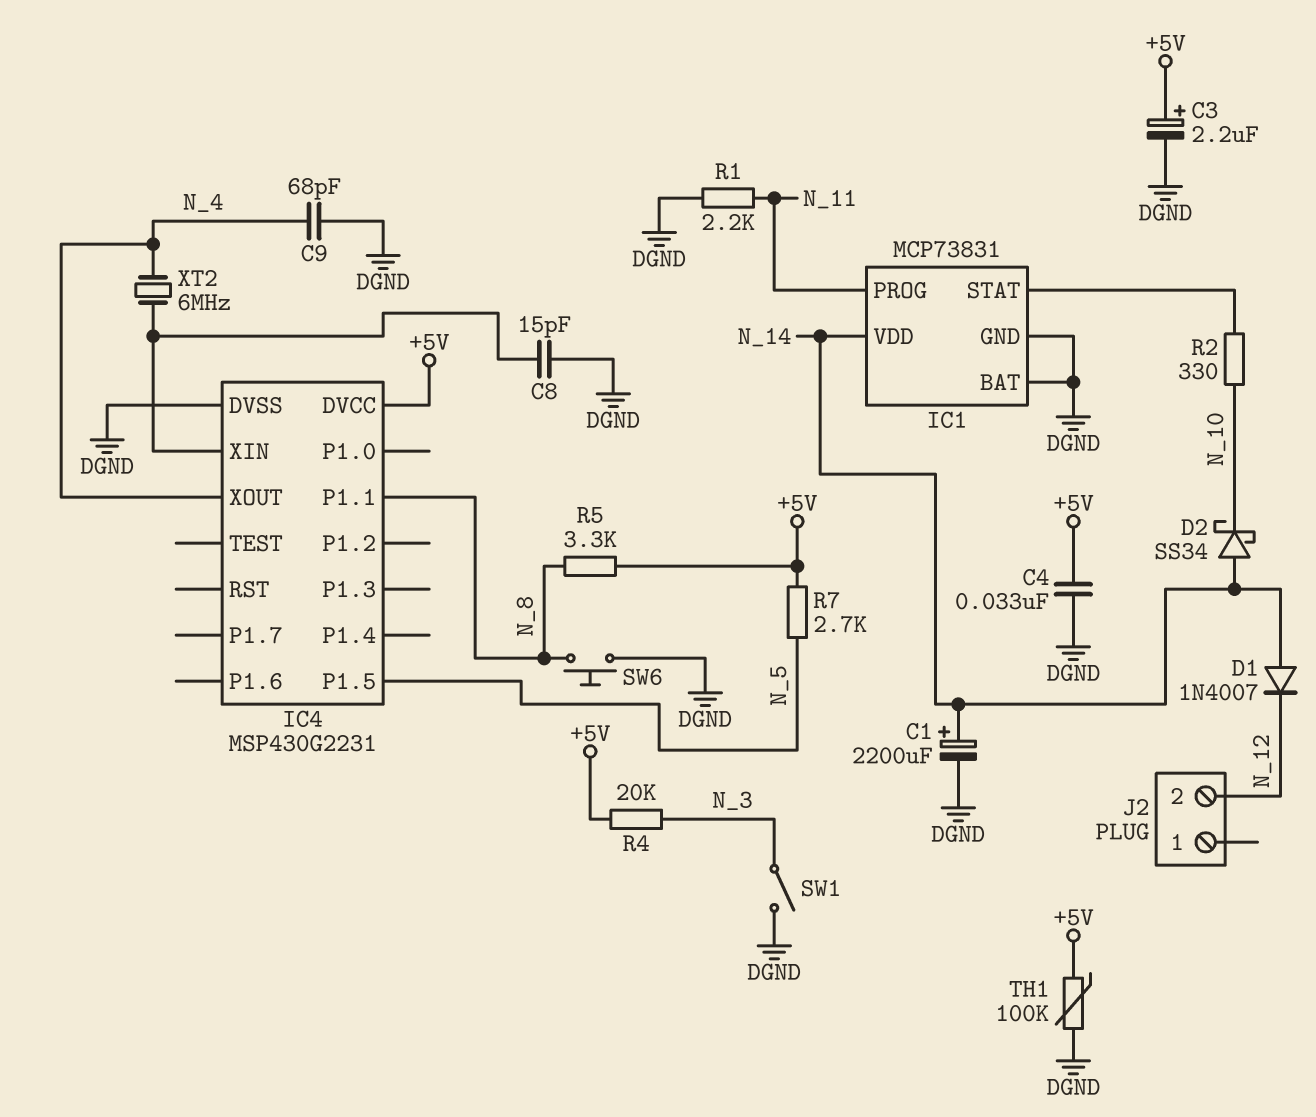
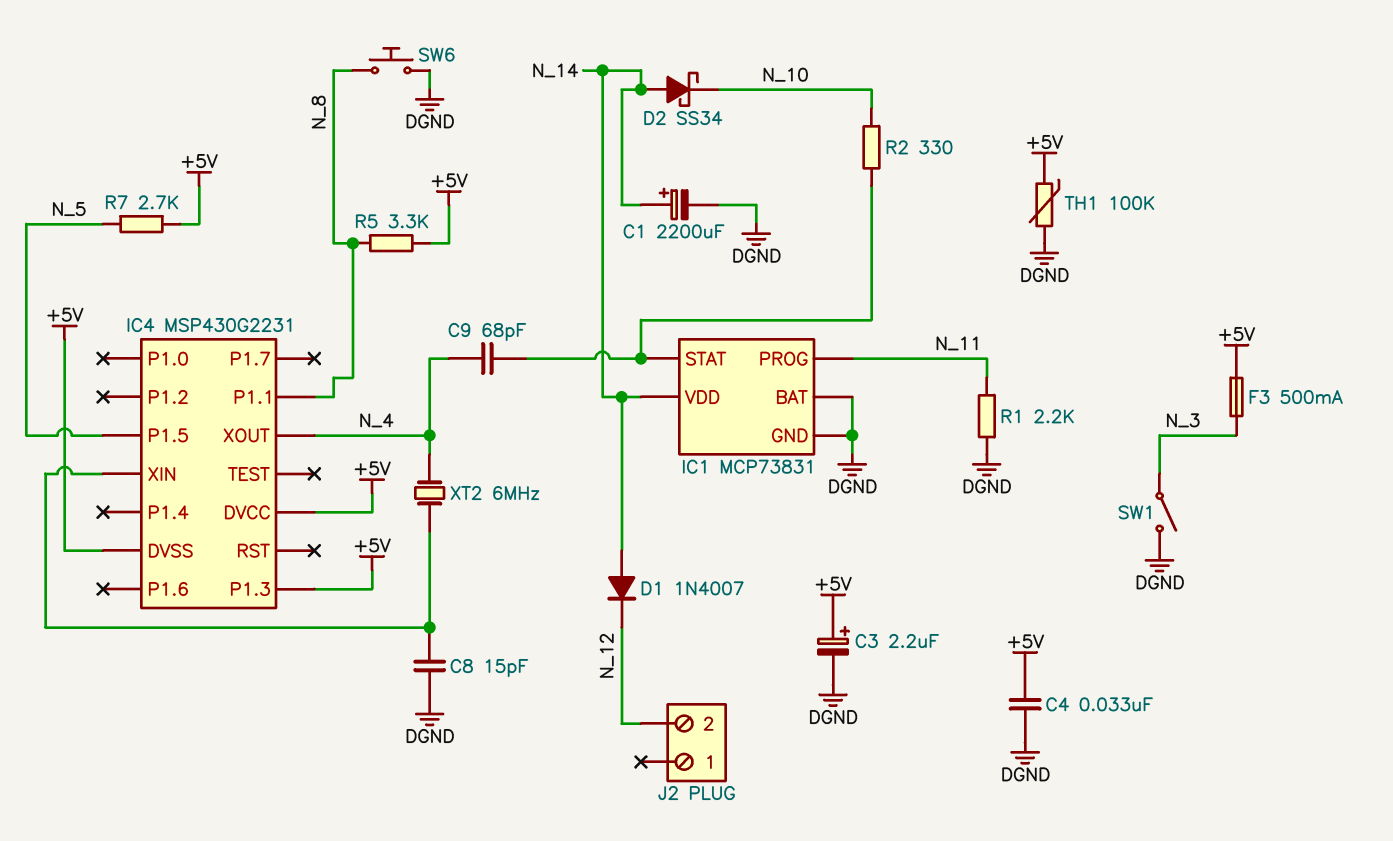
C9: 68pF (DGND, N_4) -> 68pF (IC1/STAT, N_4)
F3: none -> 500mA (+5V, N_3)
IC4 pin DVSS: DGND -> +5V
IC4 pin P1.3: none -> +5V
R4: 20k (+5V, N_3) -> none

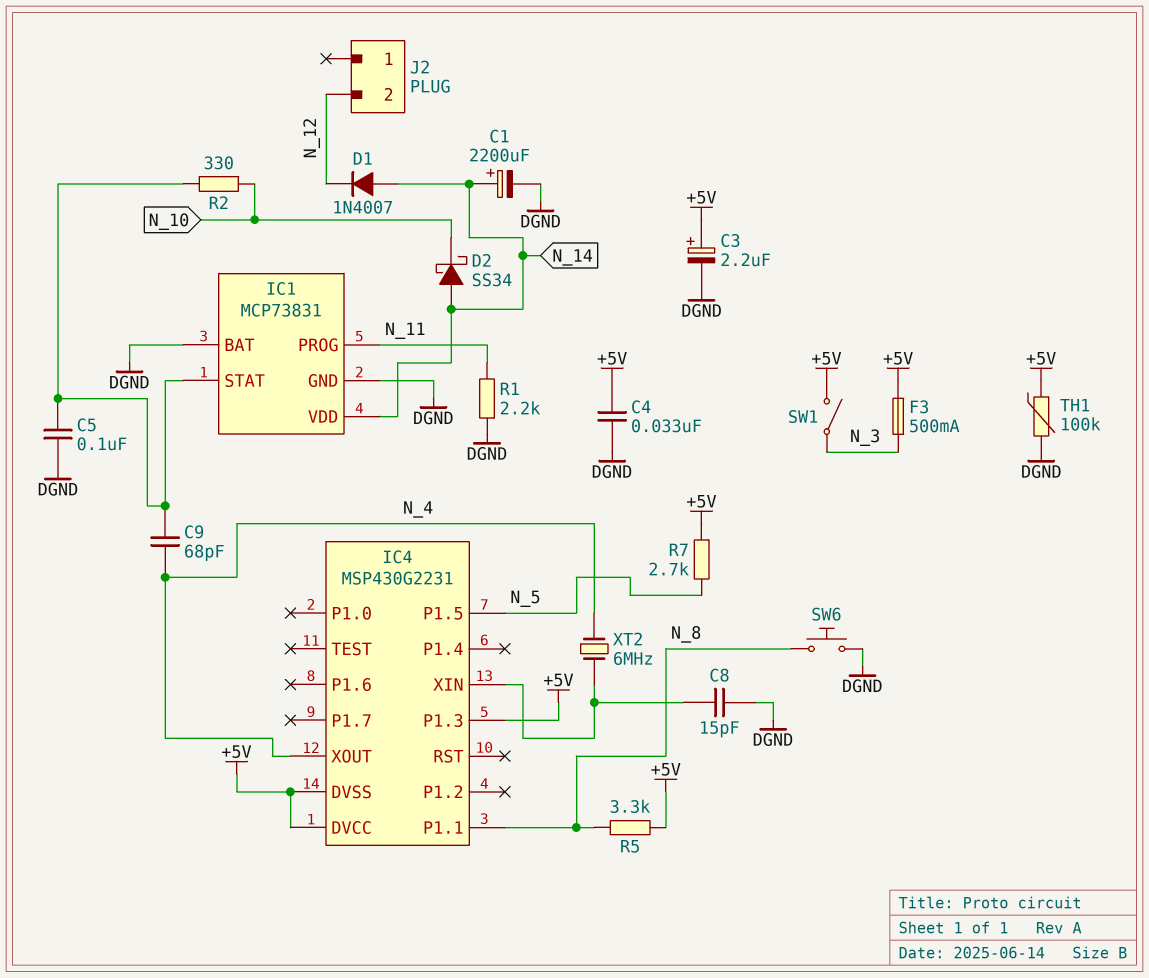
C5: none -> 100nF (DGND, IC1/STAT)
SW1: switch (DGND, N_3) -> switch (+5V, N_3)

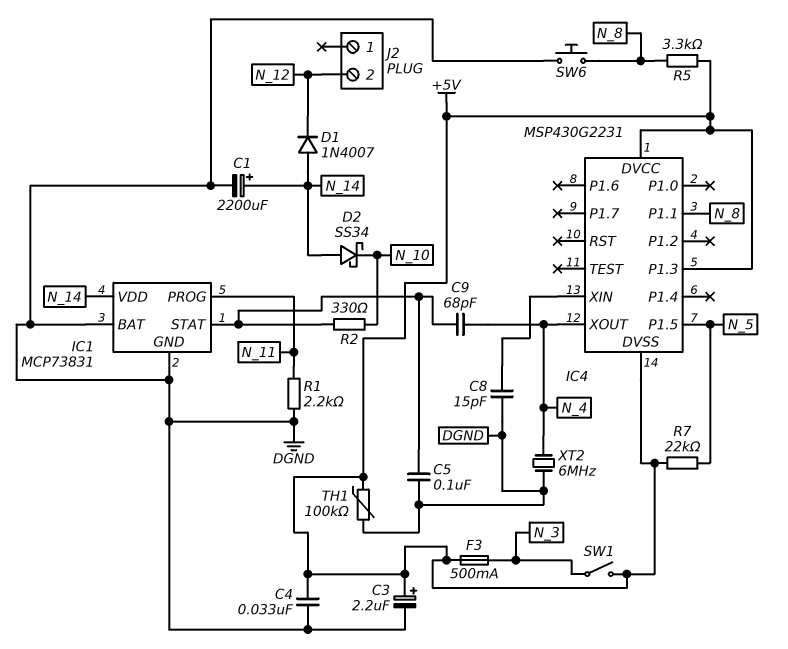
R7: 2.7k (+5V, N_5) -> 22k (+5V, N_5)
XT2: 6MHz (IC4/XIN, N_4) -> 6MHz (DGND, N_4)

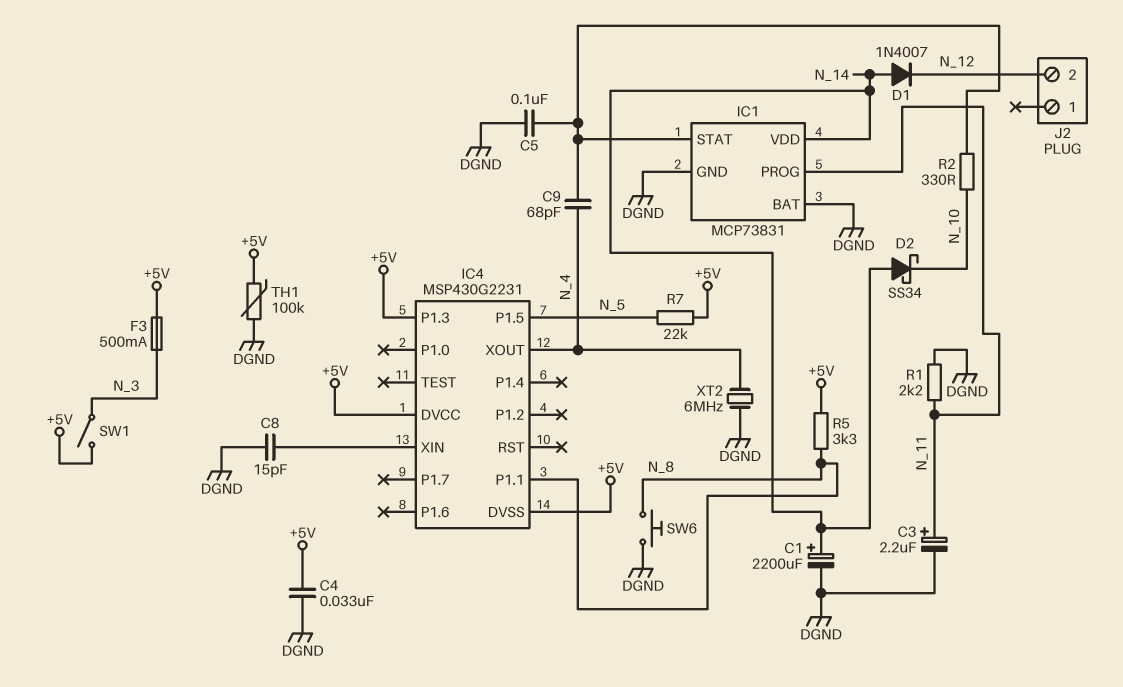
C3: 2.2uF (plus +5V, minus DGND) -> 2.2uF (plus N_11, minus DGND)

